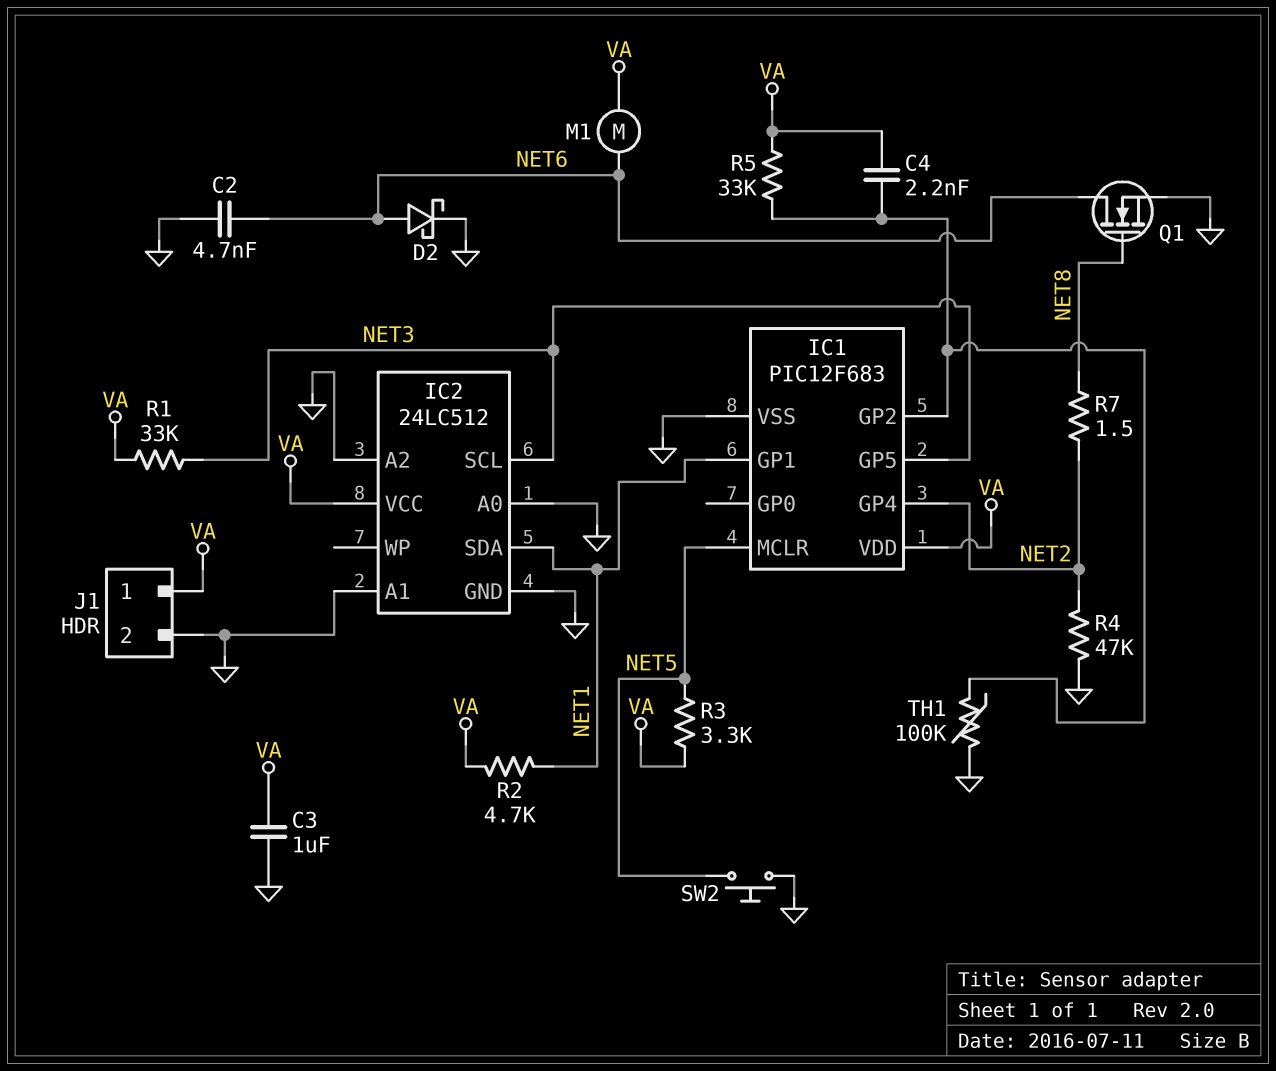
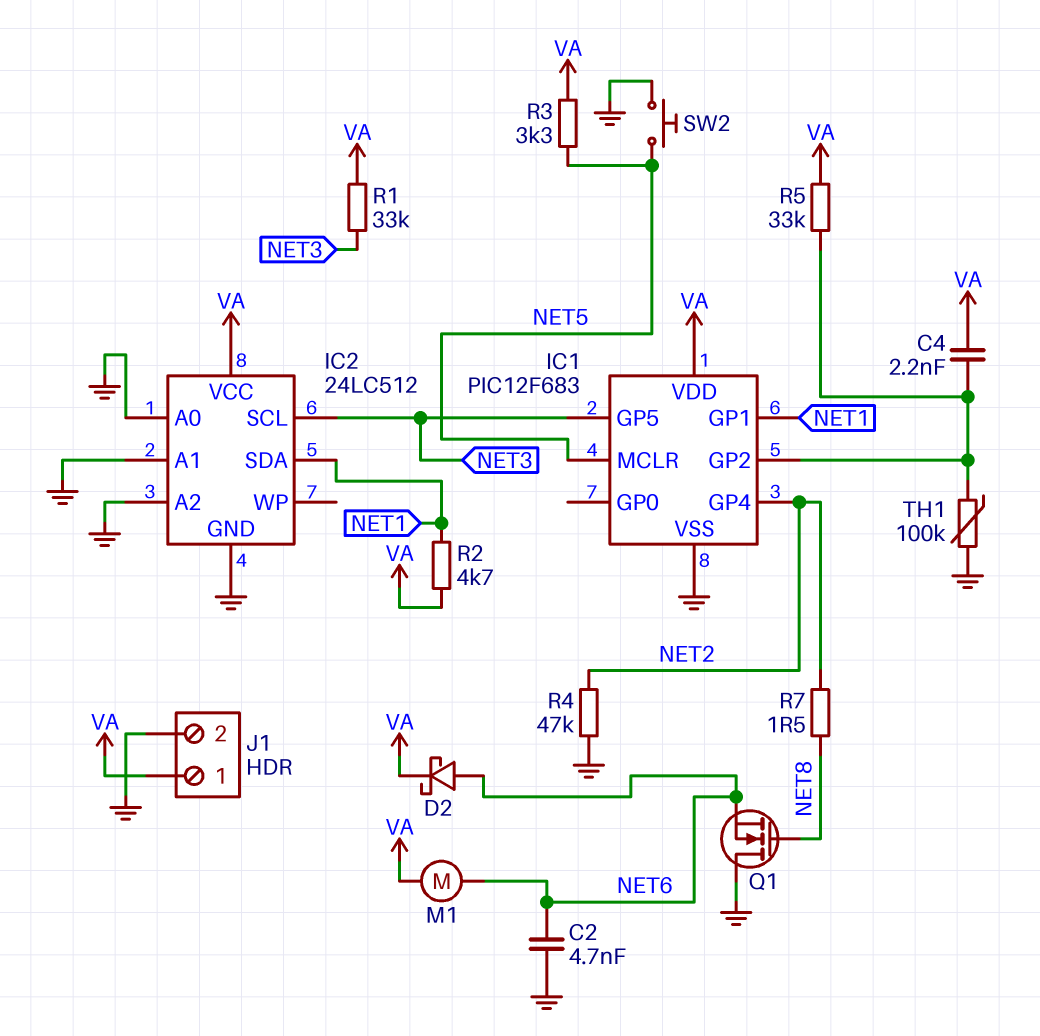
C3: 1uF (GND, VA) -> none
D2: schottky (A NET6, K GND) -> schottky (A NET6, K VA)
Q1: NMOS (G NET8, D NET6, S GND) -> NMOS (G NET8, D GND, S NET6)

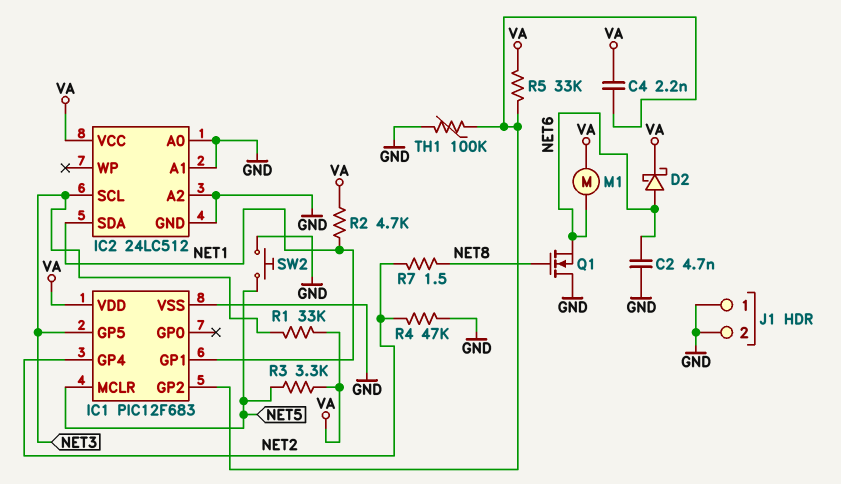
J1 pin 1: VA -> GND

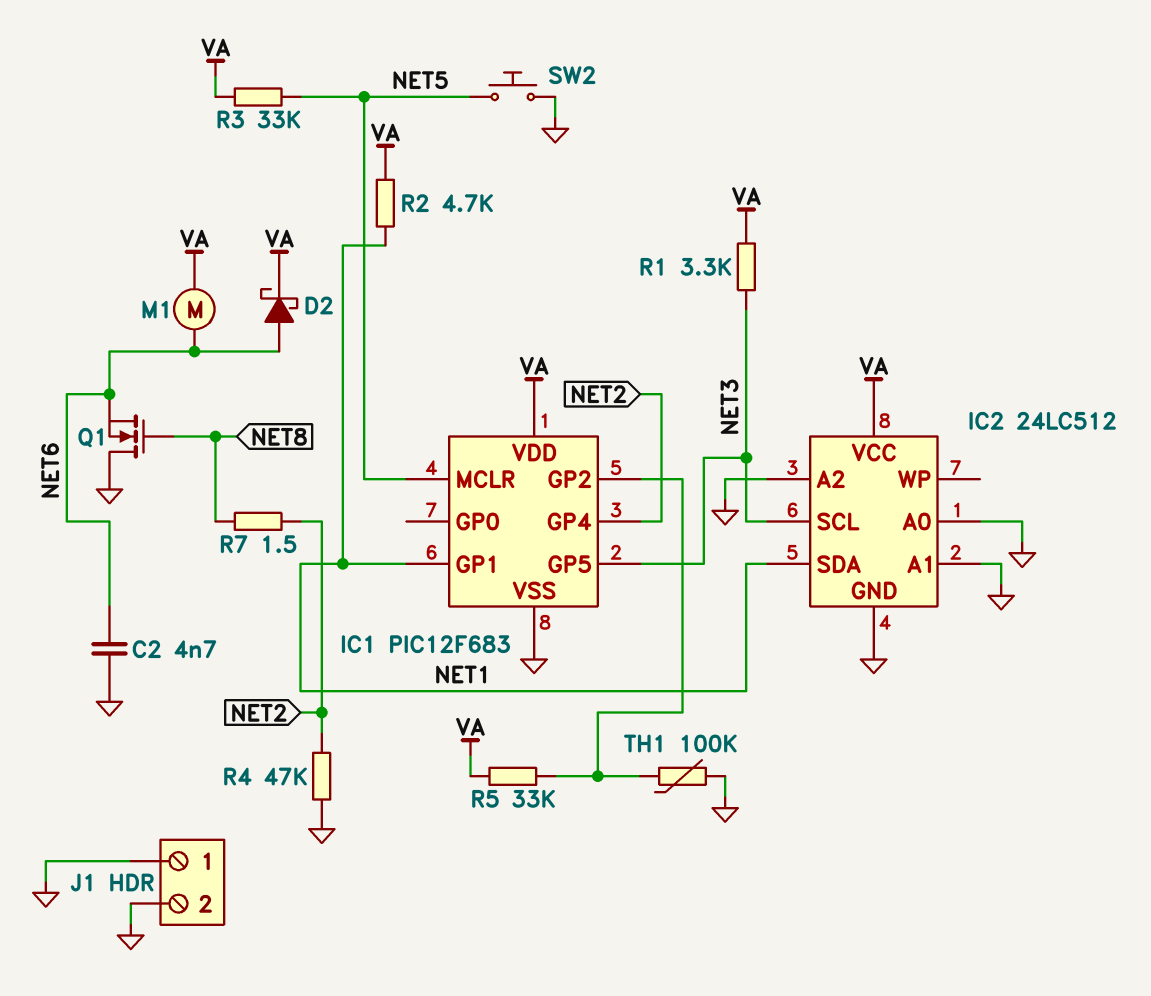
C4: 2.2nF (IC1/GP2, VA) -> none
R1: 33k (NET3, VA) -> 3.3k (NET3, VA)
R3: 3.3k (NET5, VA) -> 33k (NET5, VA)

